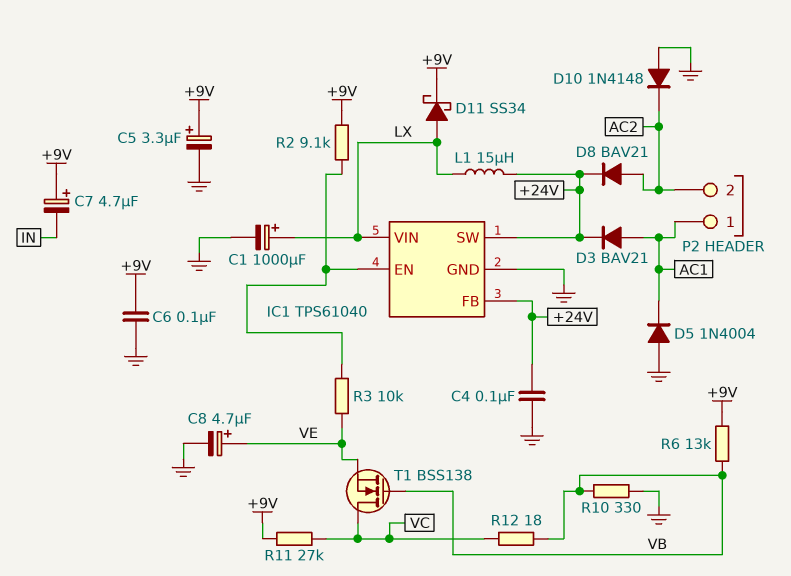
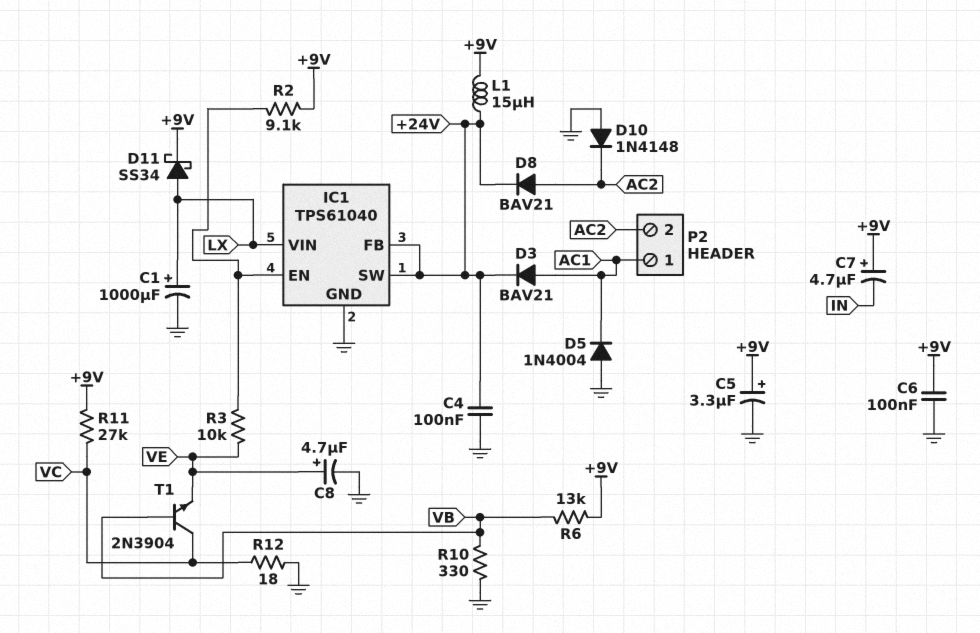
L1: 15uH (+24V, LX) -> 15uH (+9V, +24V)
R12: 18 (VB, VC) -> 18 (GND, VC)
T1: NMOS BSS138 (G VB, D VC, S VE) -> NPN 2N3904 (B VB, C VC, E VE)

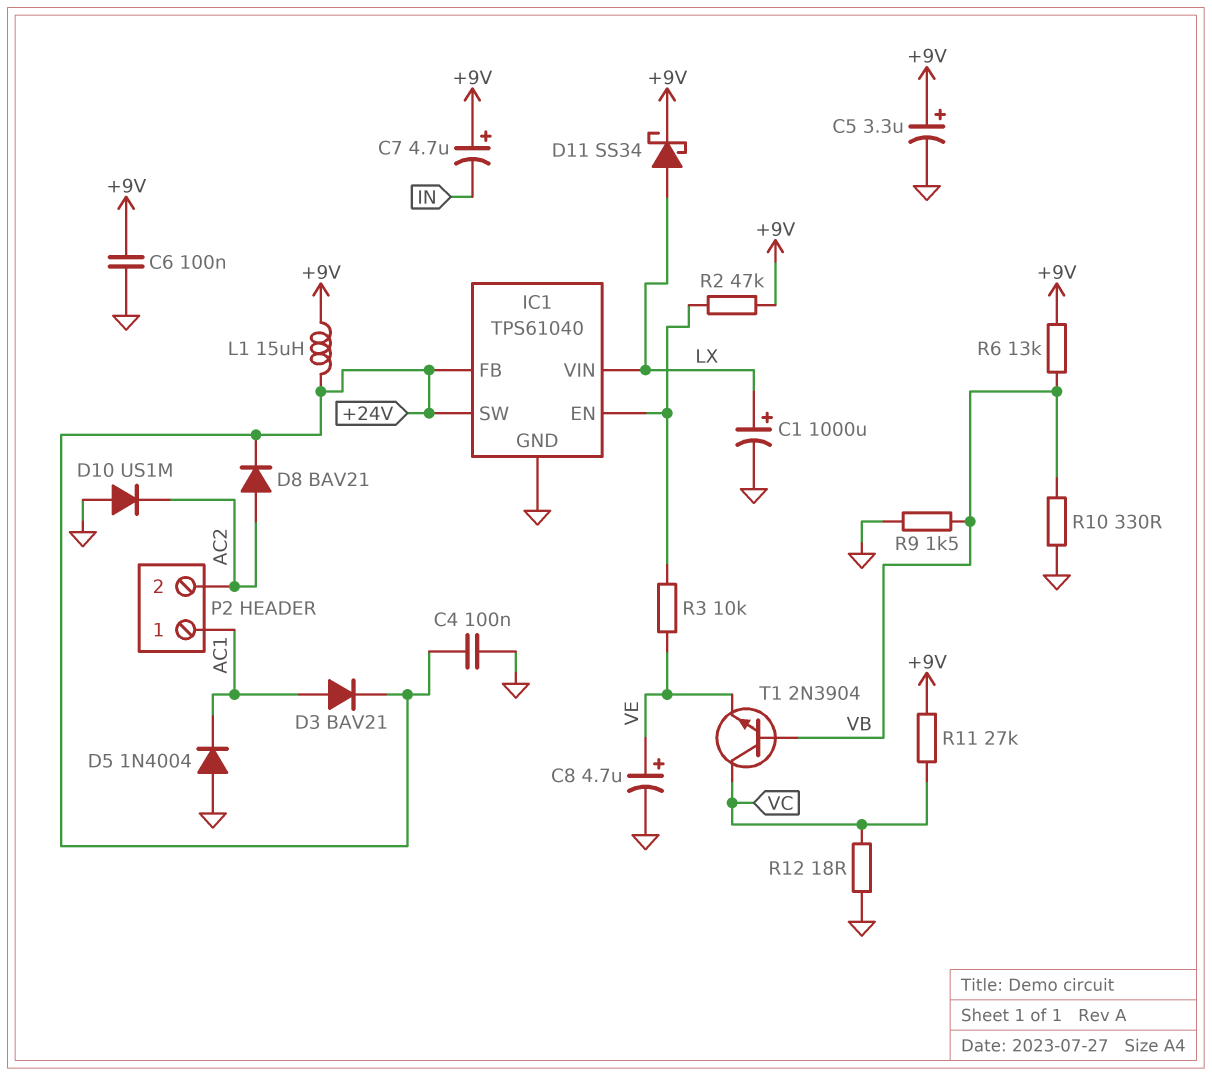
D10: diode 1N4148 (A GND, K AC2) -> diode US1M (A GND, K AC2)
R2: 9.1k (+9V, IC1/EN) -> 47k (+9V, IC1/EN)
R9: none -> 1.5k (GND, VB)

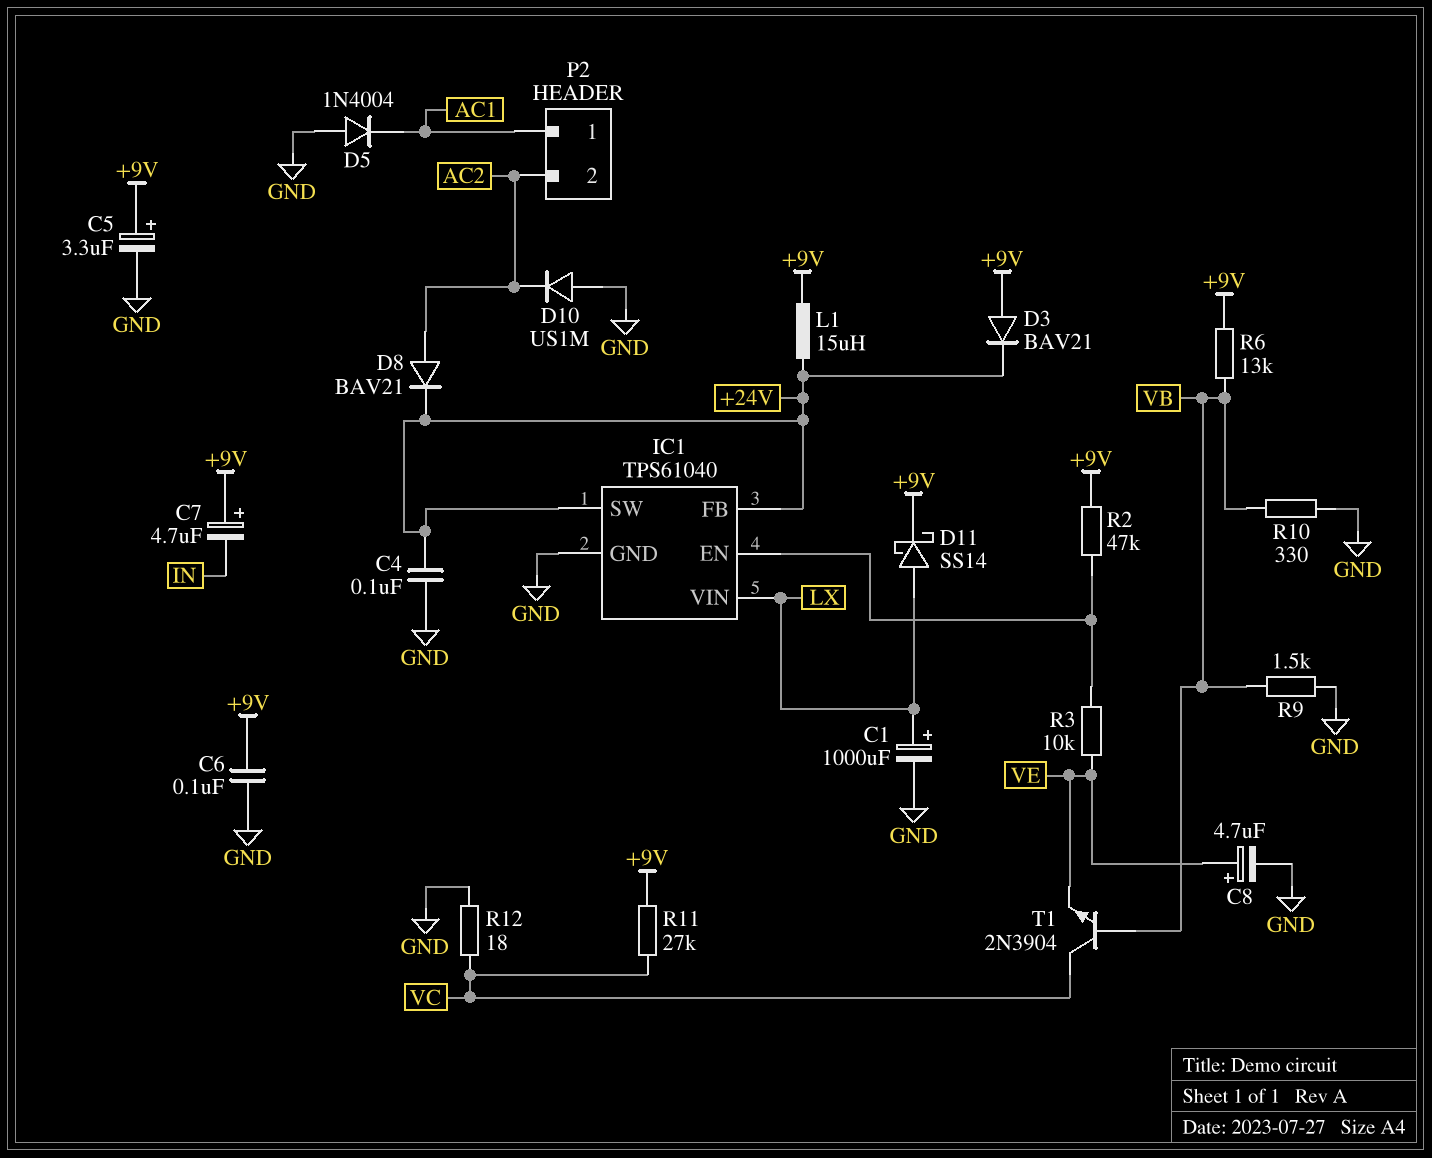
D3: diode BAV21 (A AC1, K +24V) -> diode BAV21 (A +9V, K +24V)
D11: schottky SS34 (A LX, K +9V) -> schottky SS14 (A LX, K +9V)

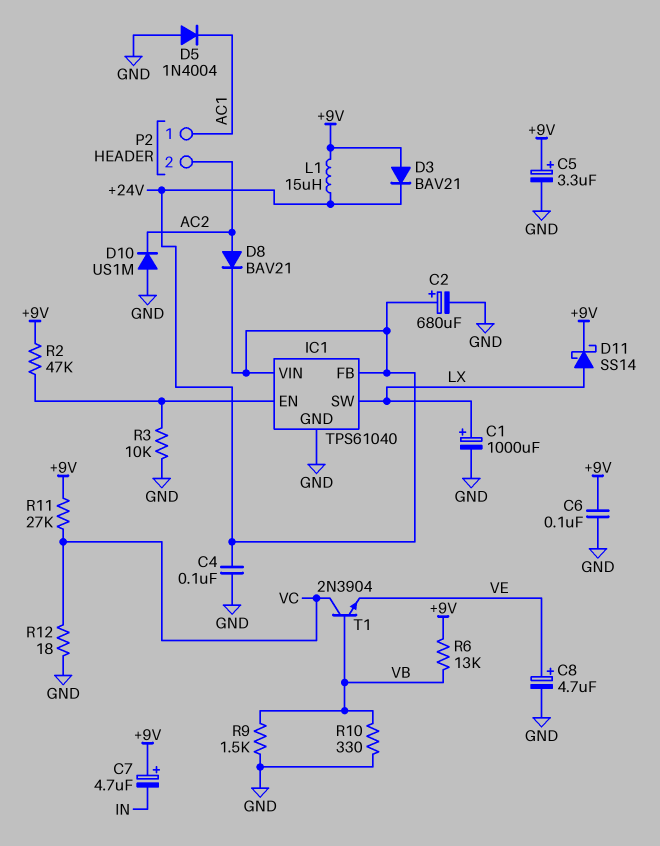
C2: none -> 680uF (plus +24V, minus GND)
IC1 pin SW: +24V -> LX
IC1 pin VIN: LX -> +24V
R3: 10k (IC1/EN, VE) -> 10k (GND, IC1/EN)

